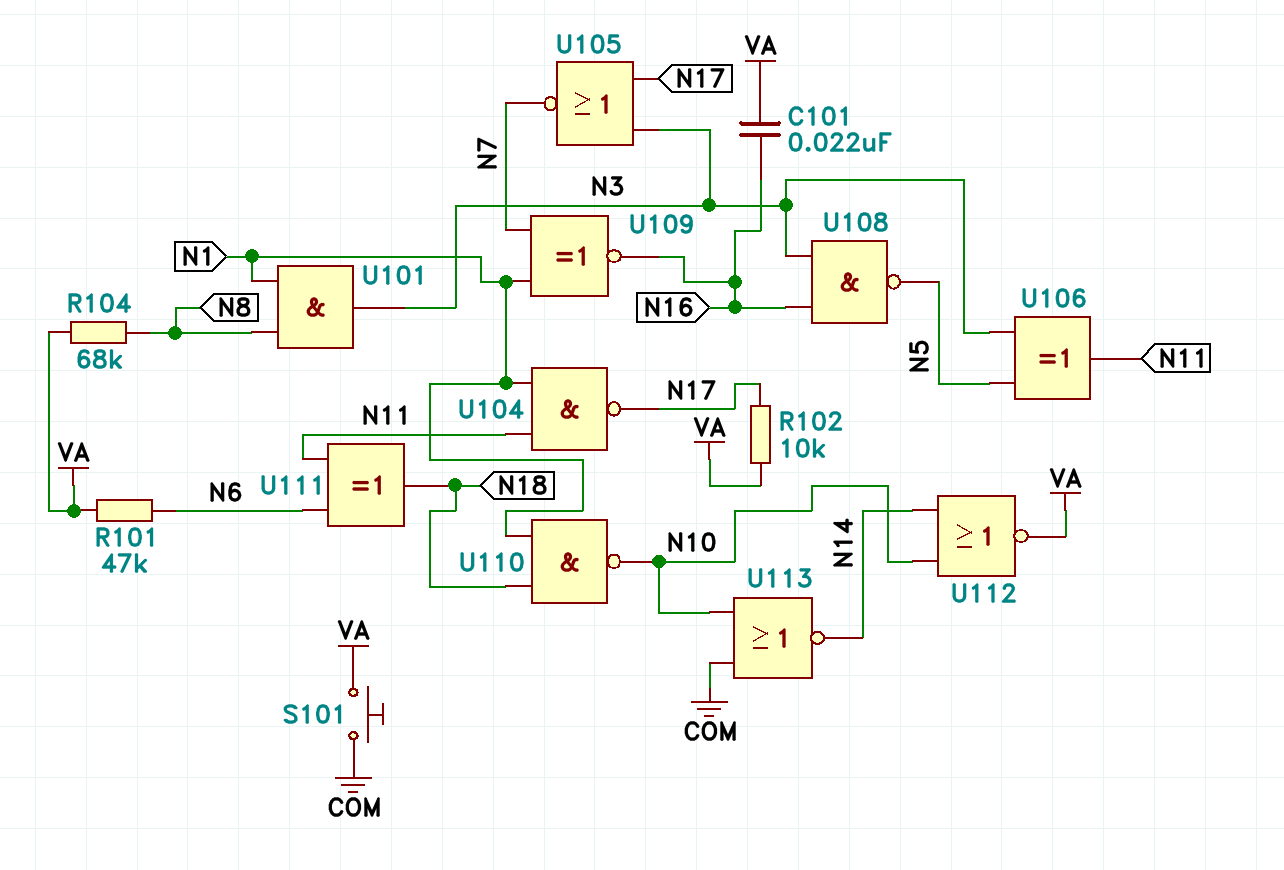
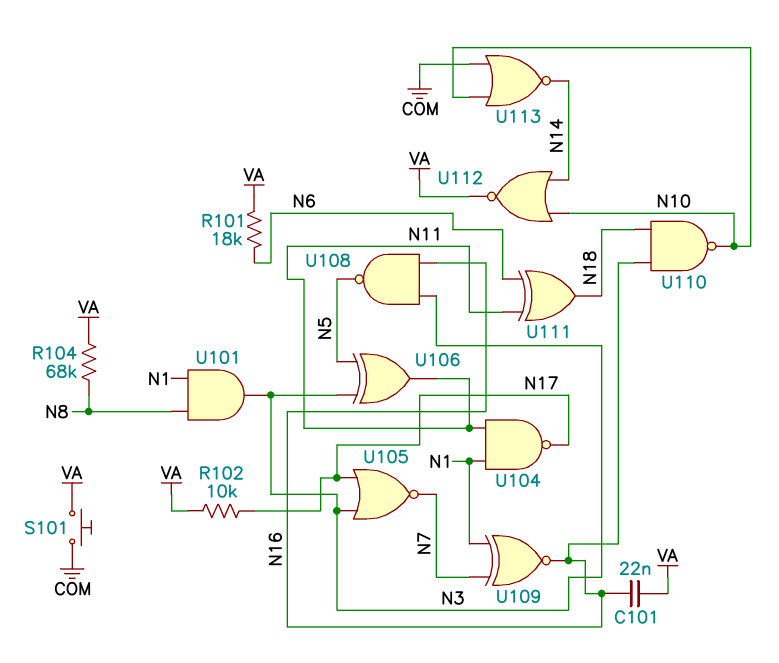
R101: 47k (N6, VA) -> 18k (N6, VA)
U110: NAND (in N1, in N18, out N10) -> NAND (in N16, in N18, out N10)

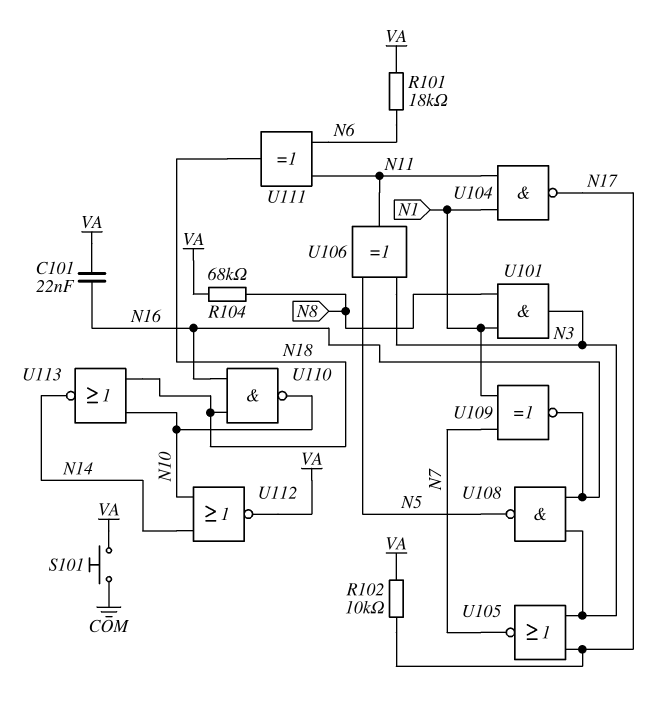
U113: NOR (in COM, in N10, out N14) -> NOR (in N10, in N18, out N14)

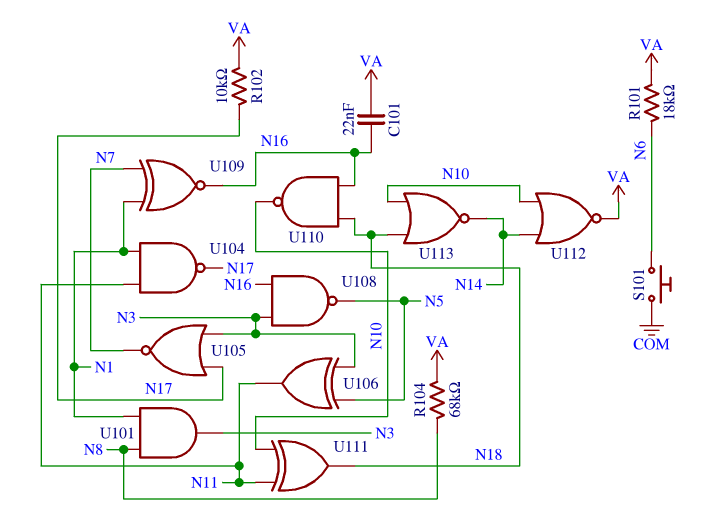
S101: button (COM, VA) -> button (COM, N6)
U111: XOR (in N6, in N11, out N18) -> XOR (in N10, in N11, out N18)

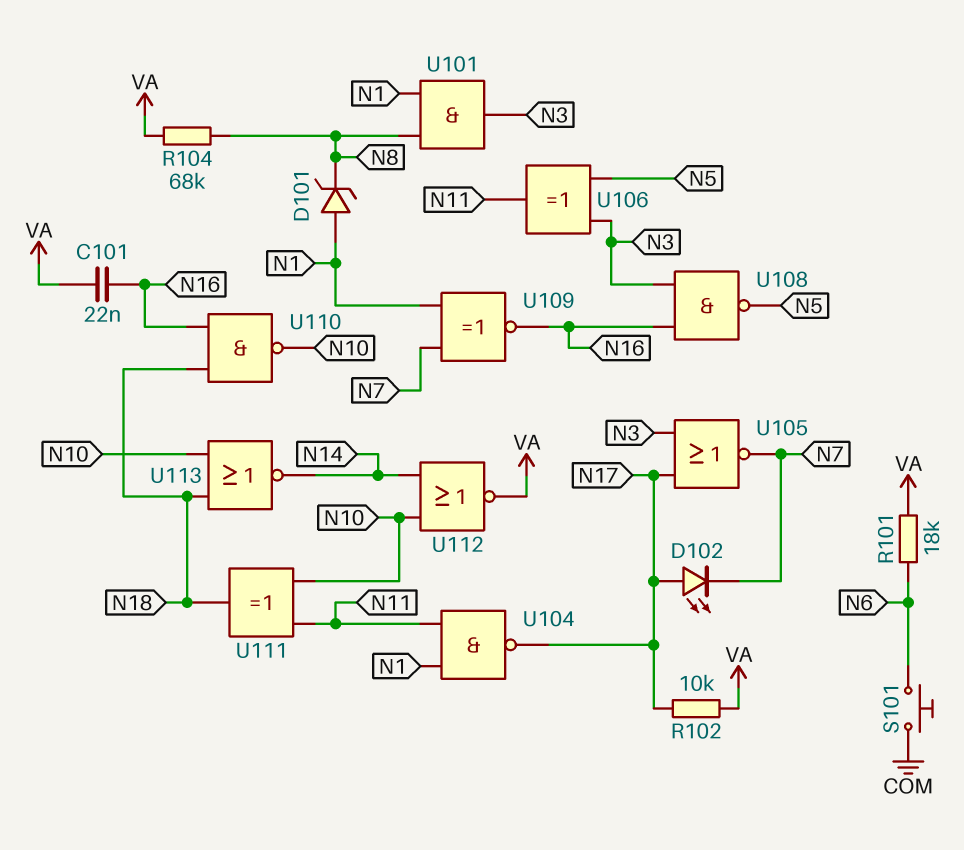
D101: none -> zener (A N1, K N8)
D102: none -> LED (A N17, K N7)

